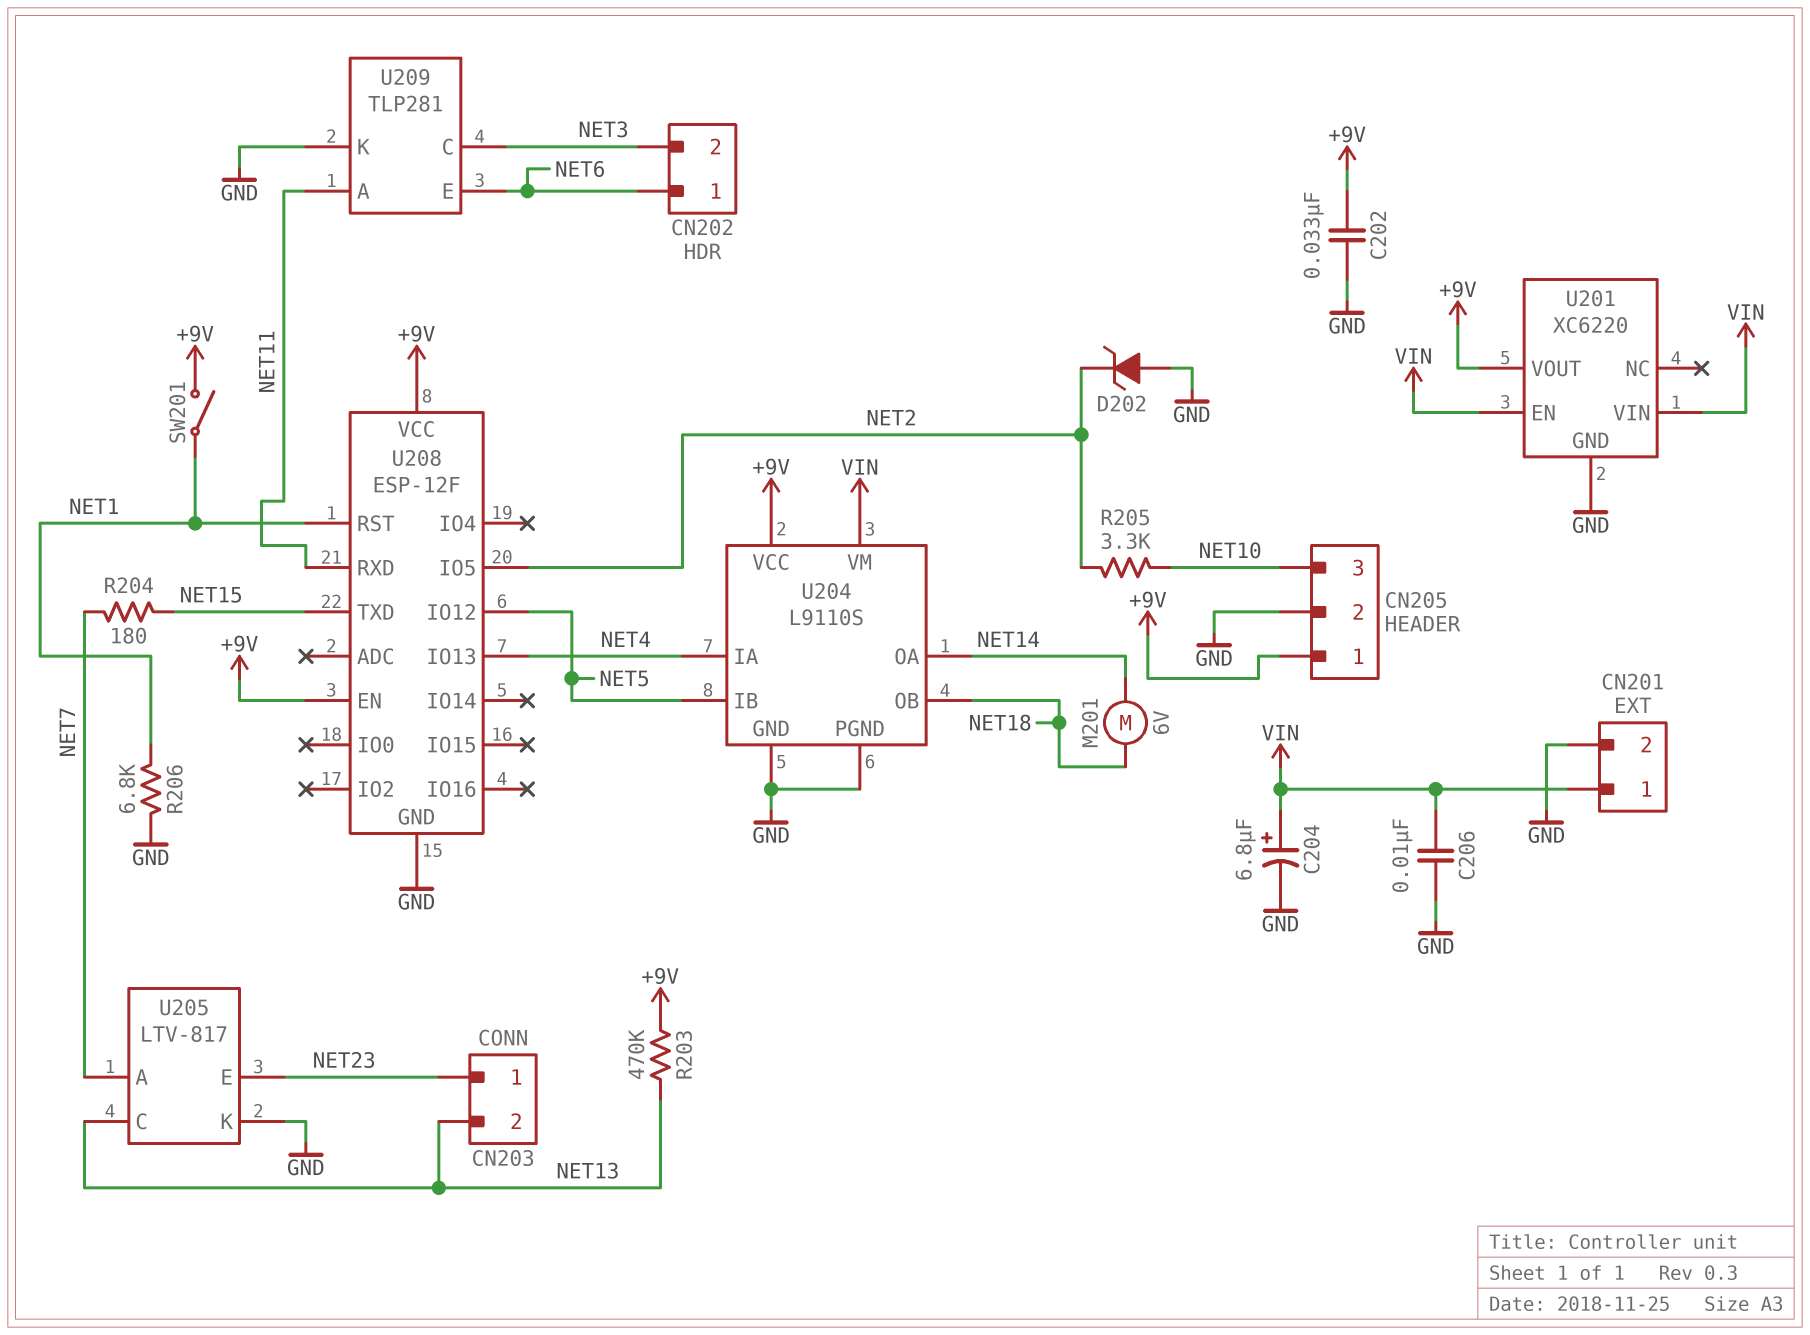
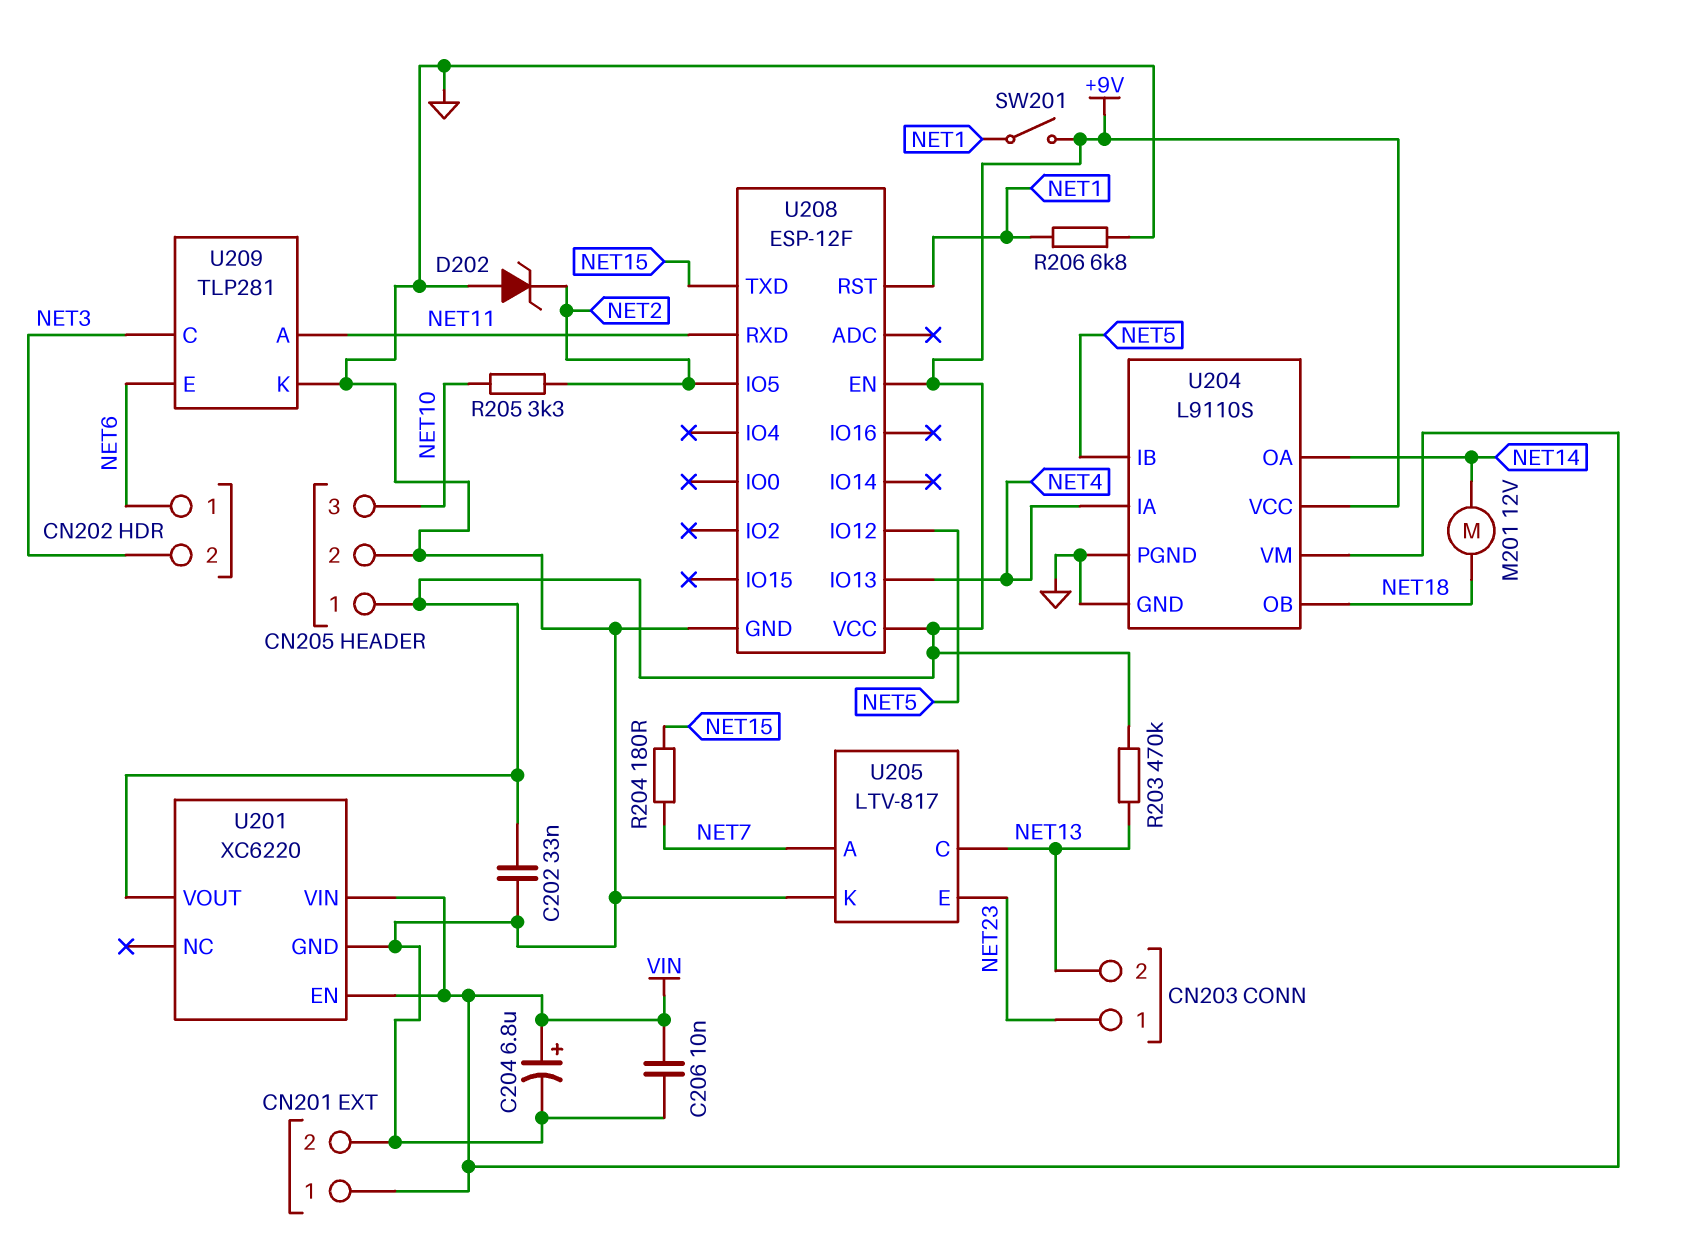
M201: motor 6V (NET14, NET18) -> motor 12V (NET14, NET18)

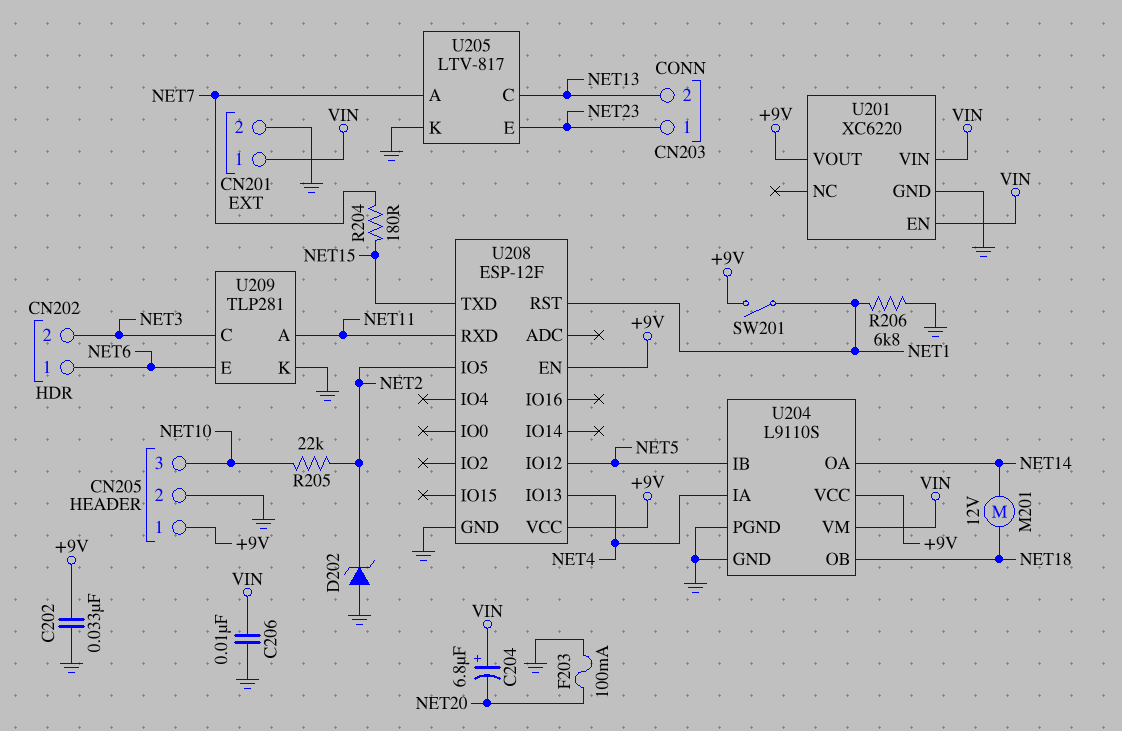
C204: 6.8uF (plus VIN, minus GND) -> 6.8uF (plus VIN, minus NET20)
F203: none -> 100mA (GND, NET20)
R203: 470k (+9V, NET13) -> none
R205: 3.3k (NET2, NET10) -> 22k (NET2, NET10)

